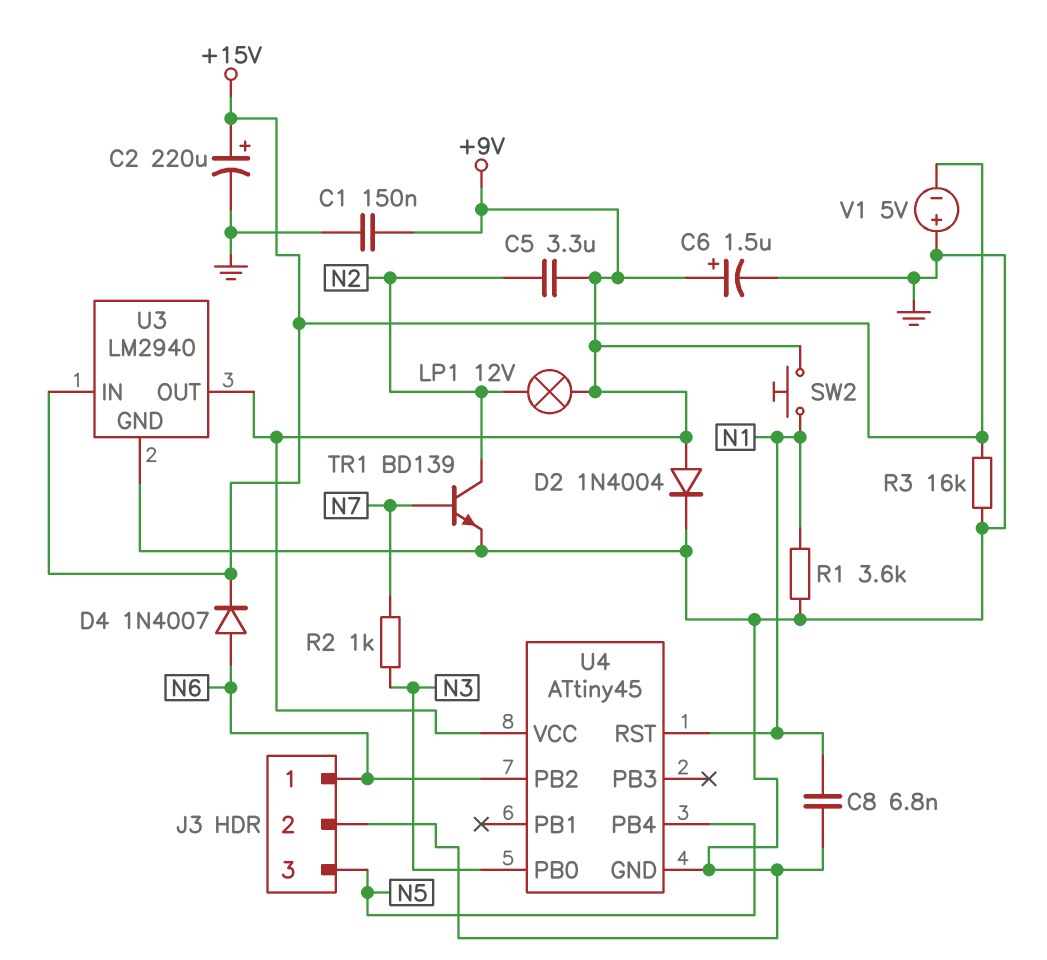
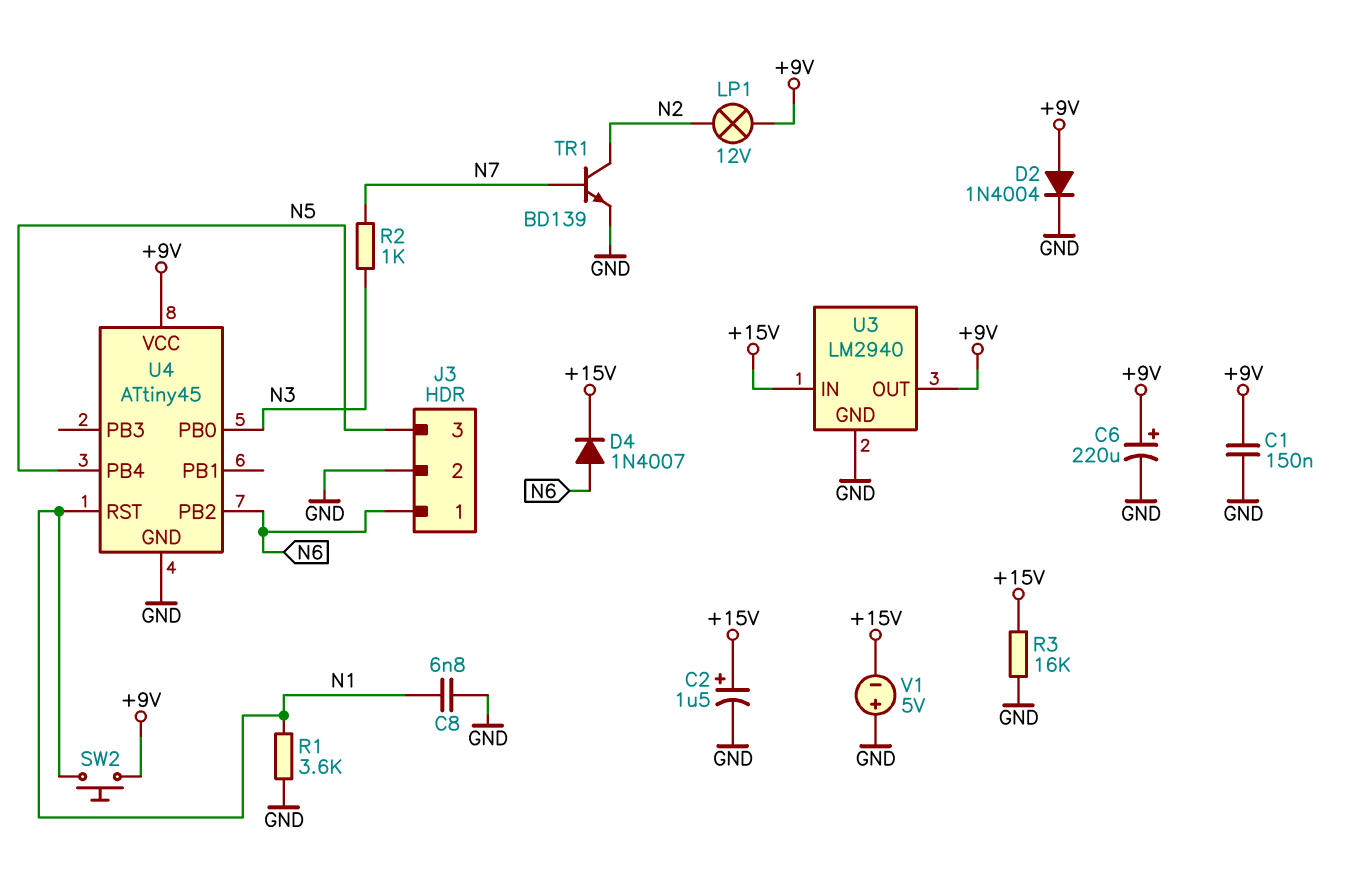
C2: 220uF (plus +15V, minus GND) -> 1.5uF (plus +15V, minus GND)
C5: 3.3uF (+9V, N2) -> none
C6: 1.5uF (plus +9V, minus GND) -> 220uF (plus +9V, minus GND)

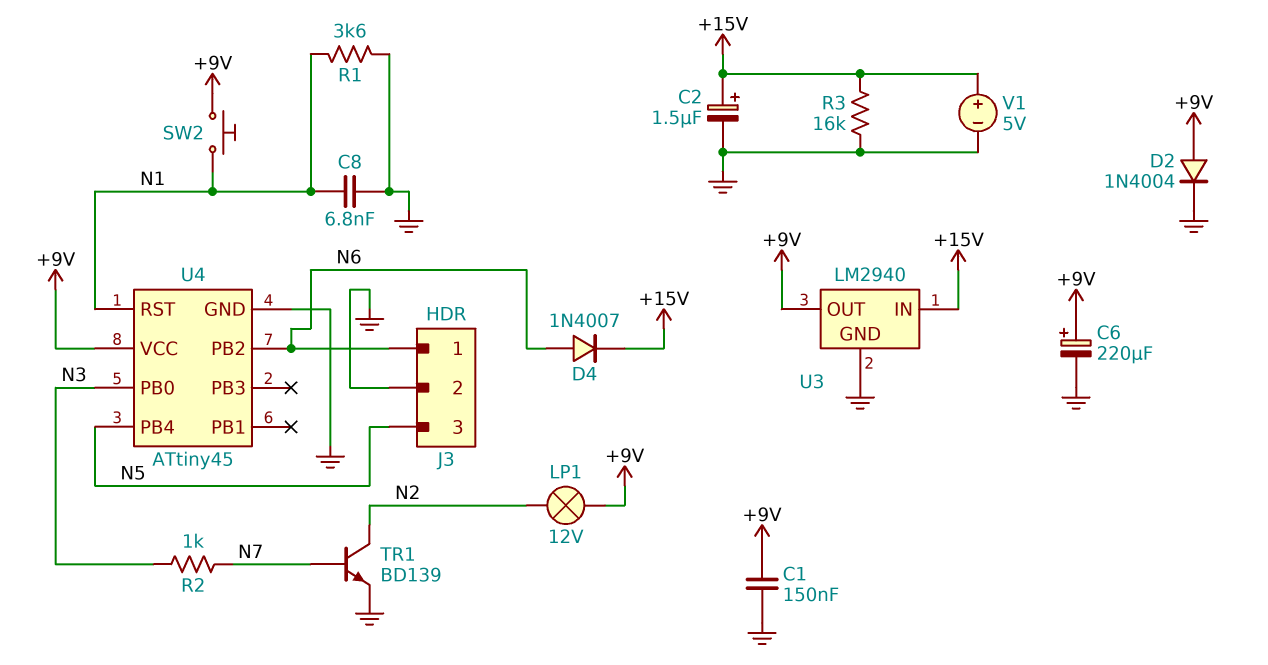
V1: 5V (plus GND, minus +15V) -> 5V (plus +15V, minus GND)

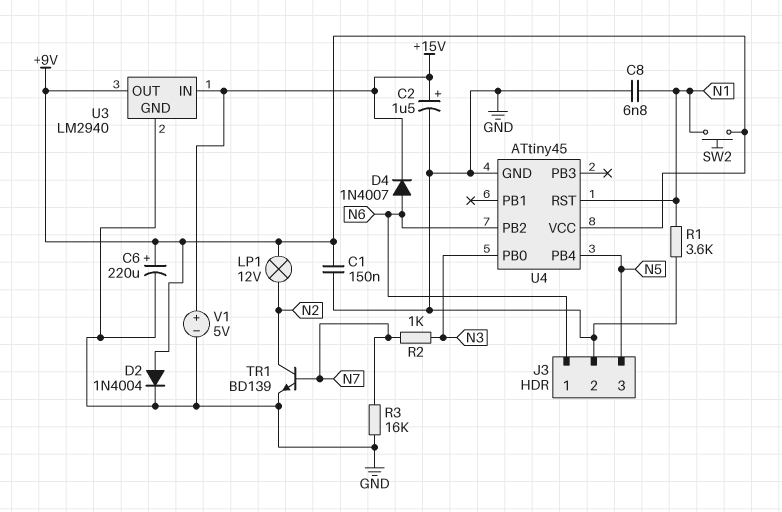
R3: 16k (+15V, GND) -> 16k (GND, N7)

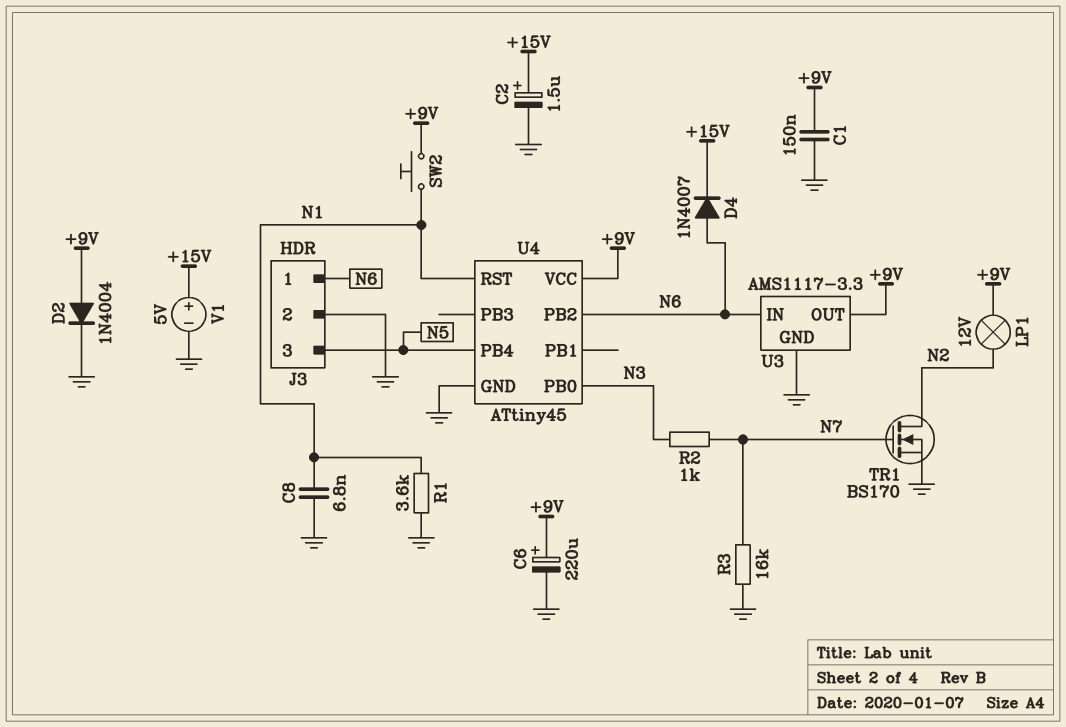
TR1: NPN BD139 (B N7, C N2, E GND) -> NMOS BS170 (G N7, D N2, S GND)
U3: LM2940 -> AMS1117-3.3
U3 pin IN: +15V -> N6

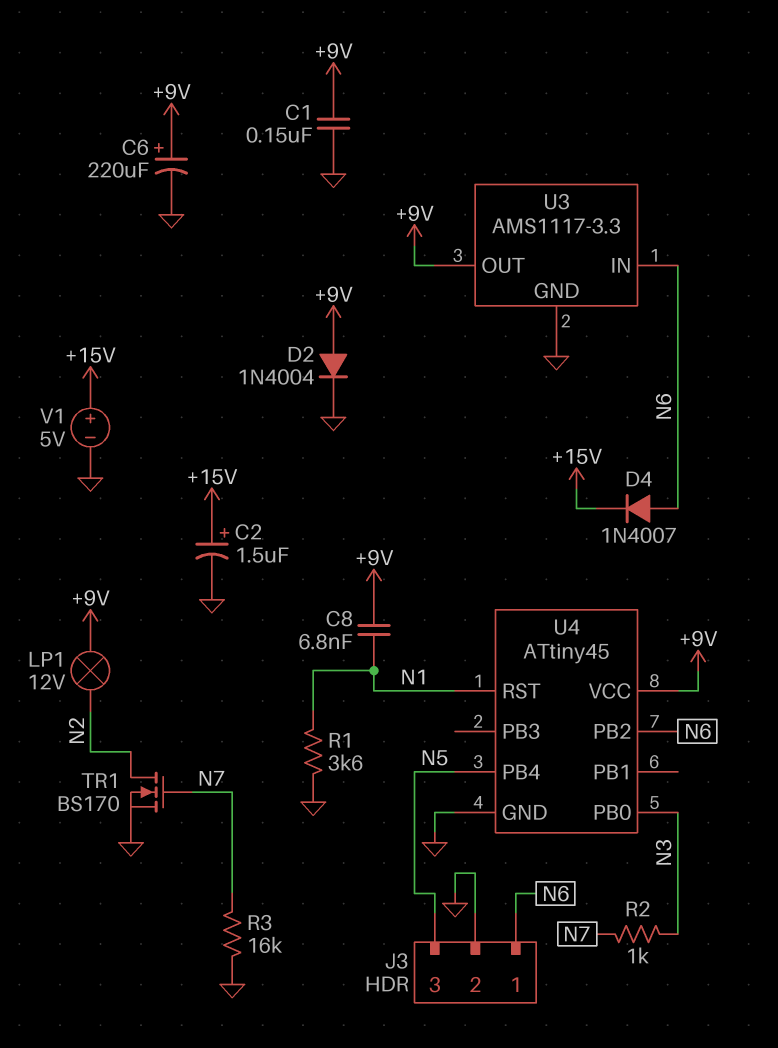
C8: 6.8nF (GND, N1) -> 6.8nF (+9V, N1)
SW2: button (+9V, N1) -> none

